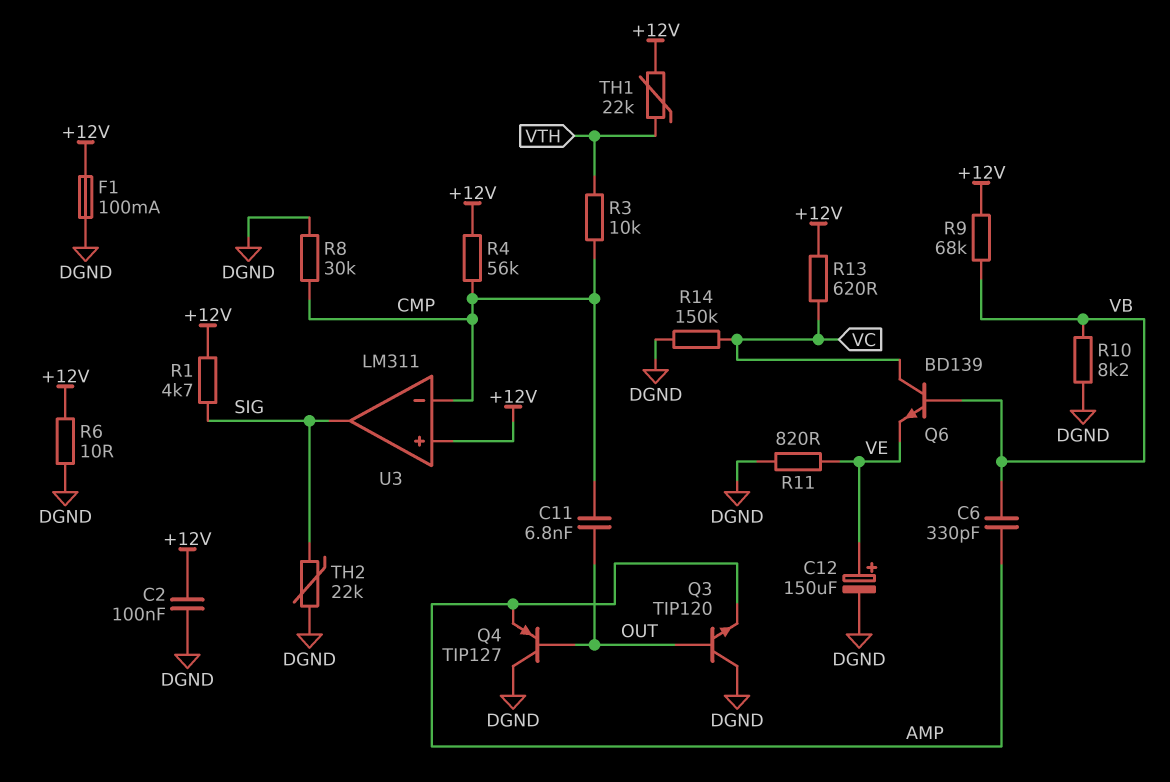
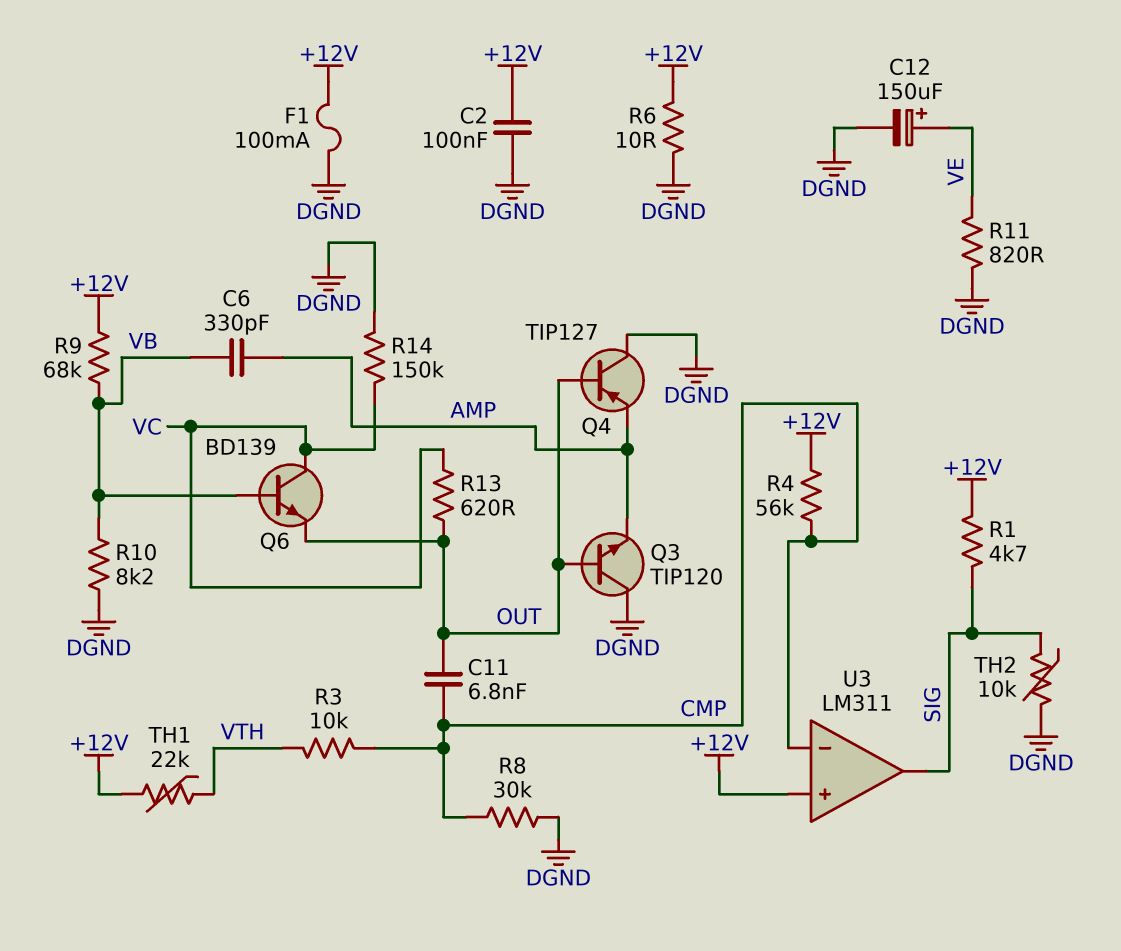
Q6: NPN BD139 (B VB, C VC, E VE) -> NPN BD139 (B VB, C VC, E OUT)
R13: 620 (+12V, VC) -> 620 (OUT, VC)
TH2: 22k (DGND, SIG) -> 10k (DGND, SIG)

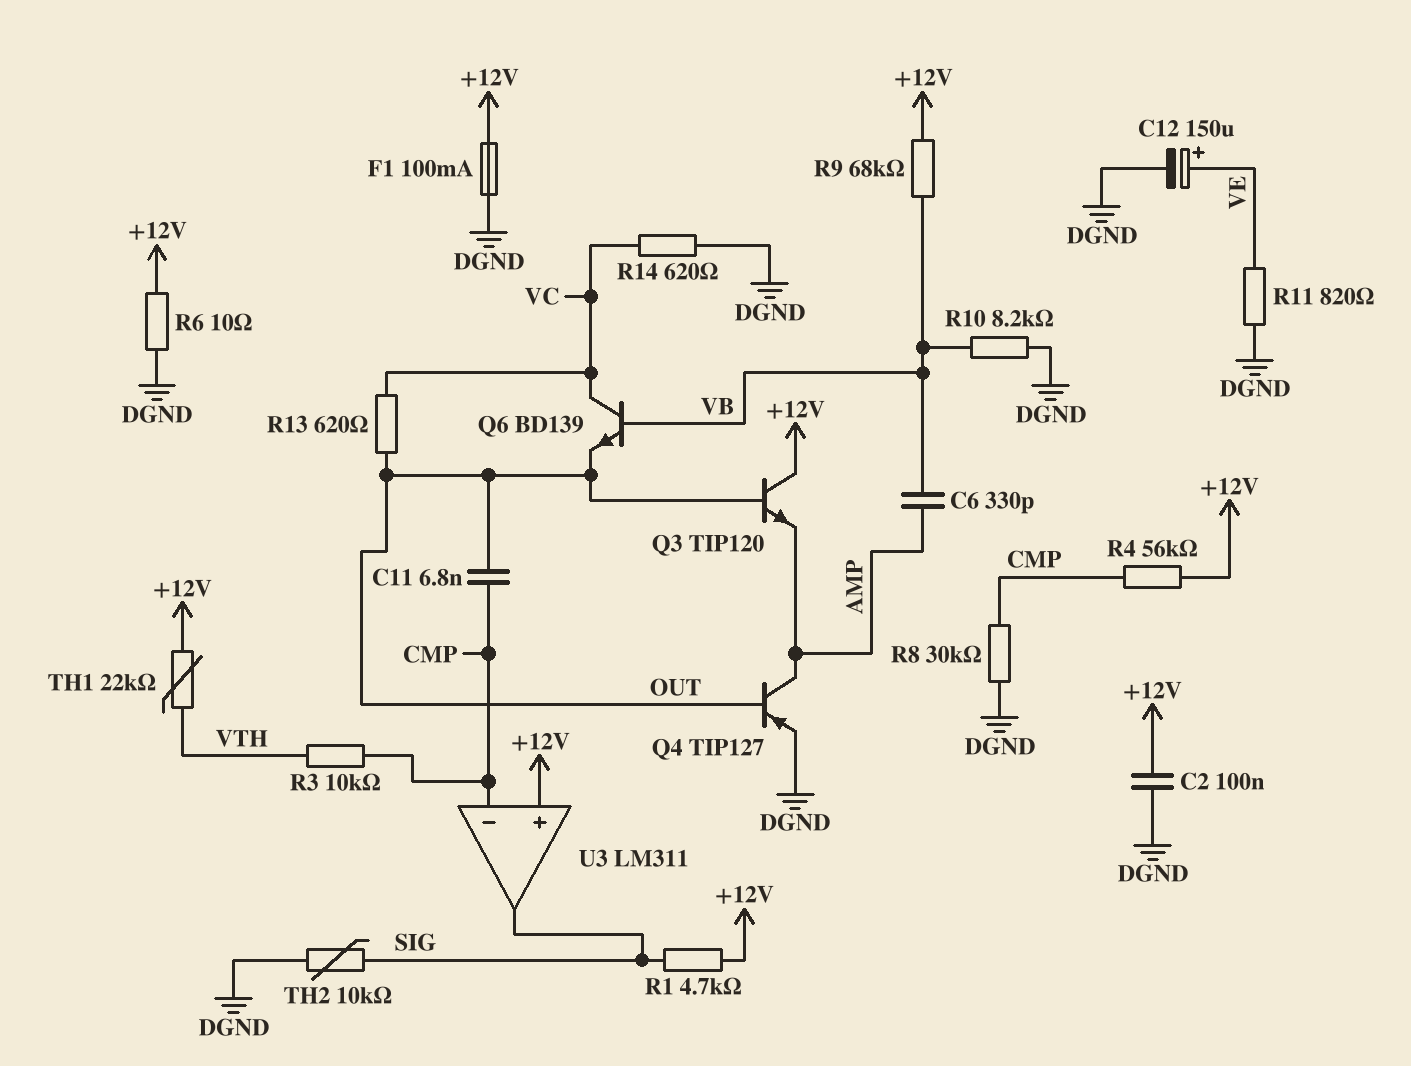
Q3: NPN TIP120 (B OUT, C DGND, E AMP) -> NPN TIP120 (B OUT, C +12V, E AMP)
Q4: PNP TIP127 (B OUT, C DGND, E AMP) -> PNP TIP127 (B OUT, C AMP, E DGND)
R14: 150k (DGND, VC) -> 620 (DGND, VC)

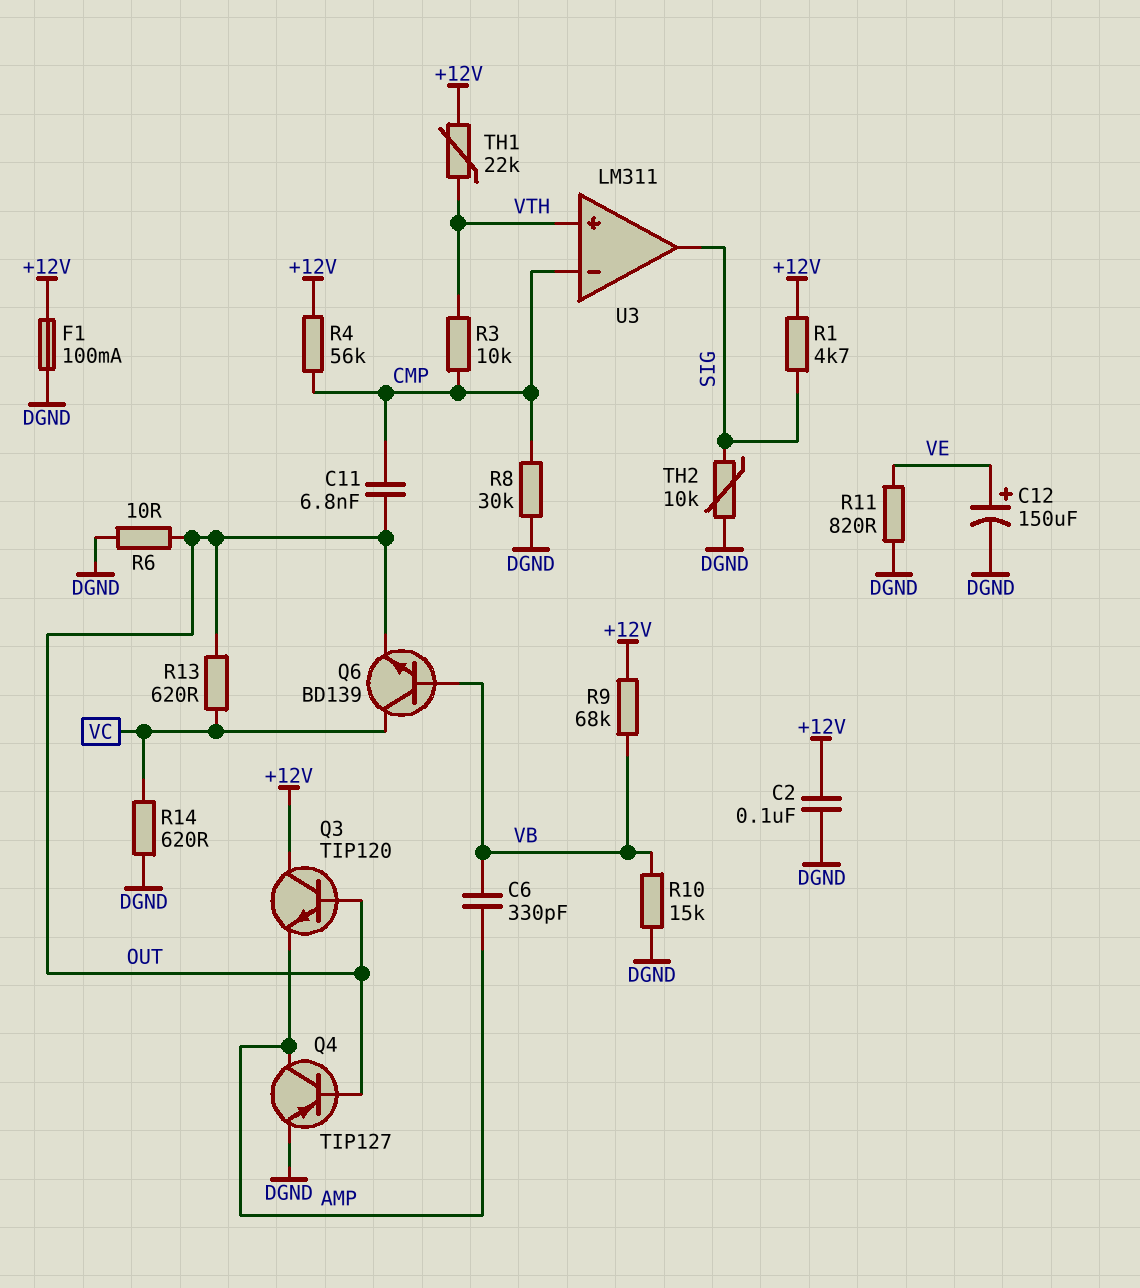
R6: 10 (+12V, DGND) -> 10 (DGND, OUT)
R10: 8.2k (DGND, VB) -> 15k (DGND, VB)
U3 pin in+: +12V -> VTH

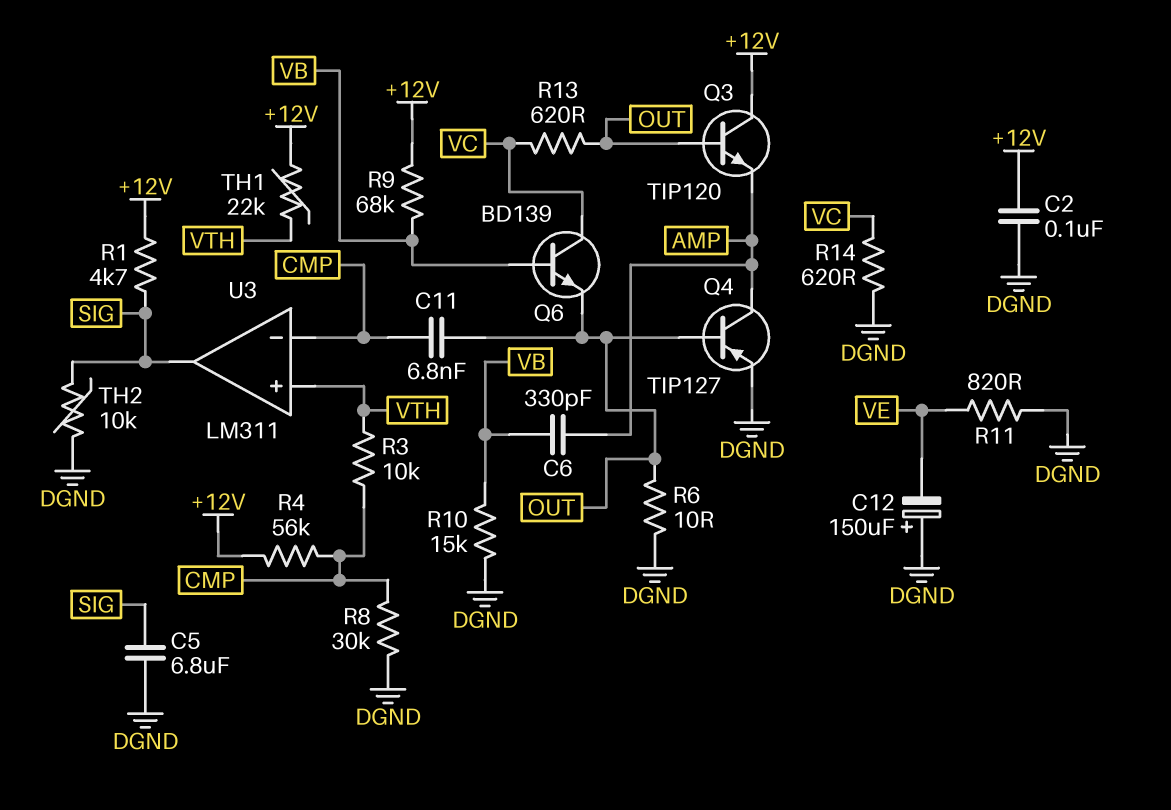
C5: none -> 6.8uF (DGND, SIG)
C12: 150uF (plus VE, minus DGND) -> 150uF (plus DGND, minus VE)
F1: 100mA (+12V, DGND) -> none

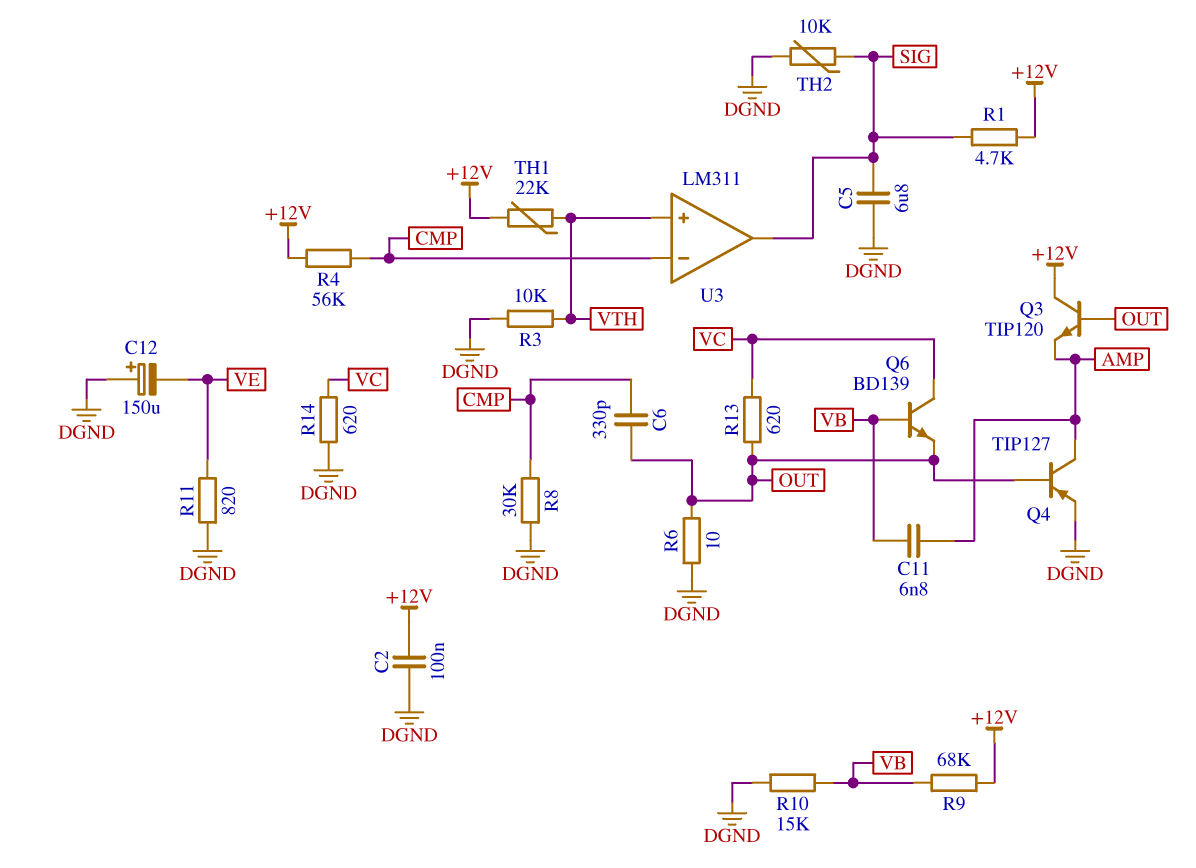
C6: 330pF (AMP, VB) -> 330pF (CMP, OUT)
C11: 6.8nF (CMP, OUT) -> 6.8nF (AMP, VB)
R3: 10k (CMP, VTH) -> 10k (DGND, VTH)

